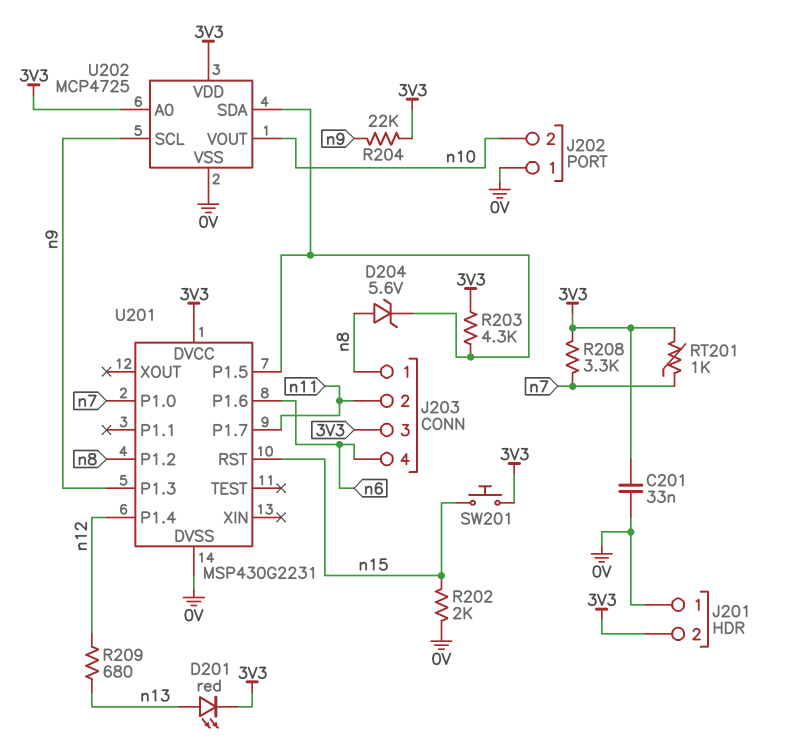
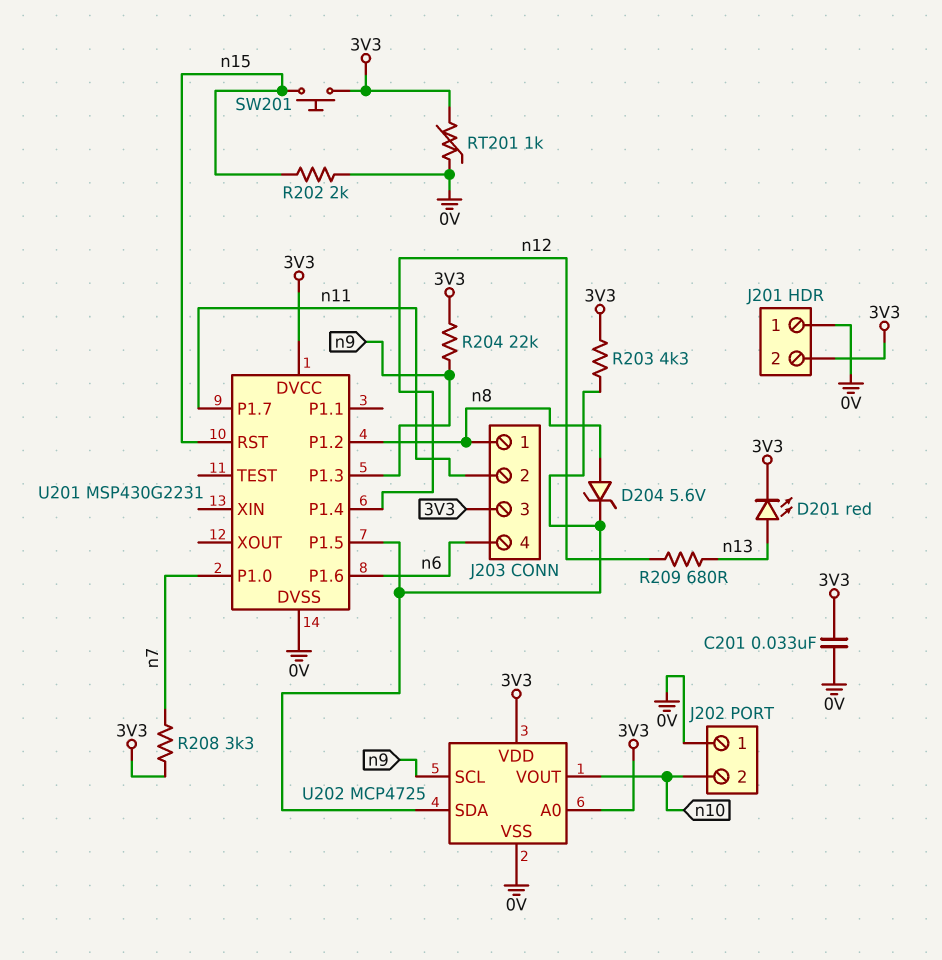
RT201: 1k (3V3, n7) -> 1k (0V, 3V3)

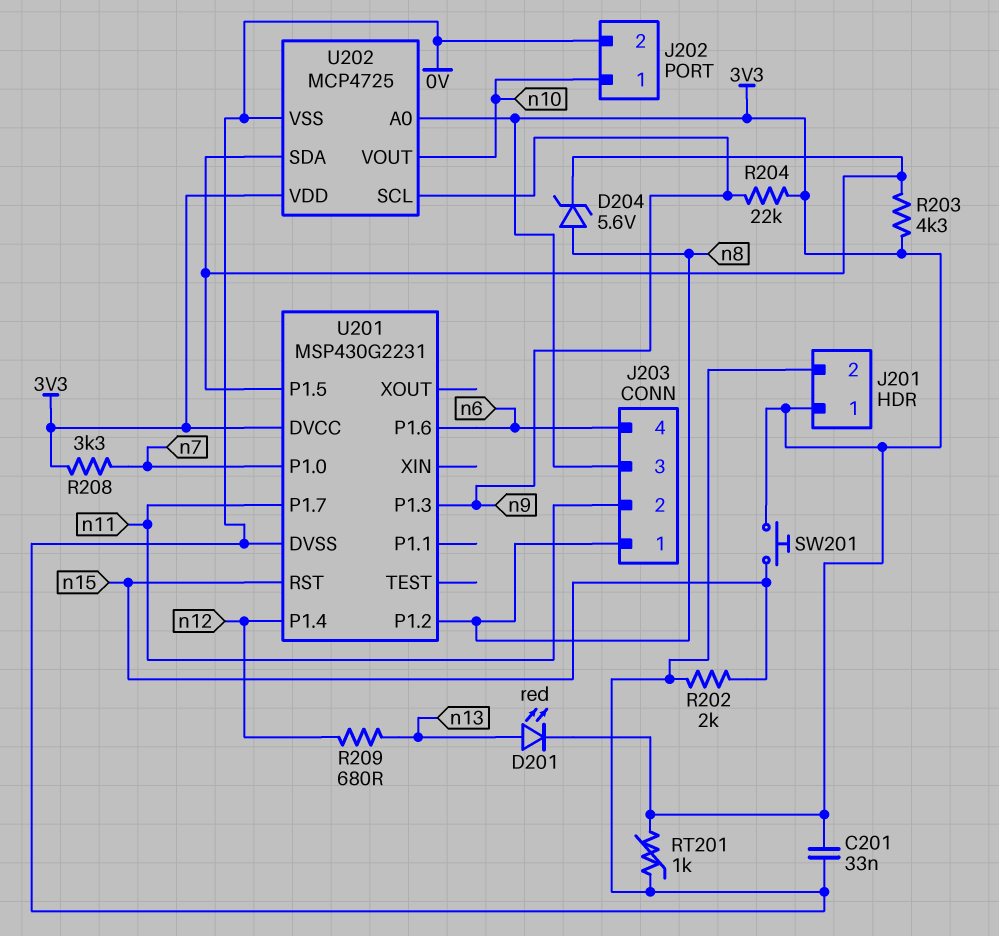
J201 pin 1: 0V -> 3V3
J201 pin 2: 3V3 -> 0V
J202 pin 1: 0V -> n10
J202 pin 2: n10 -> 0V

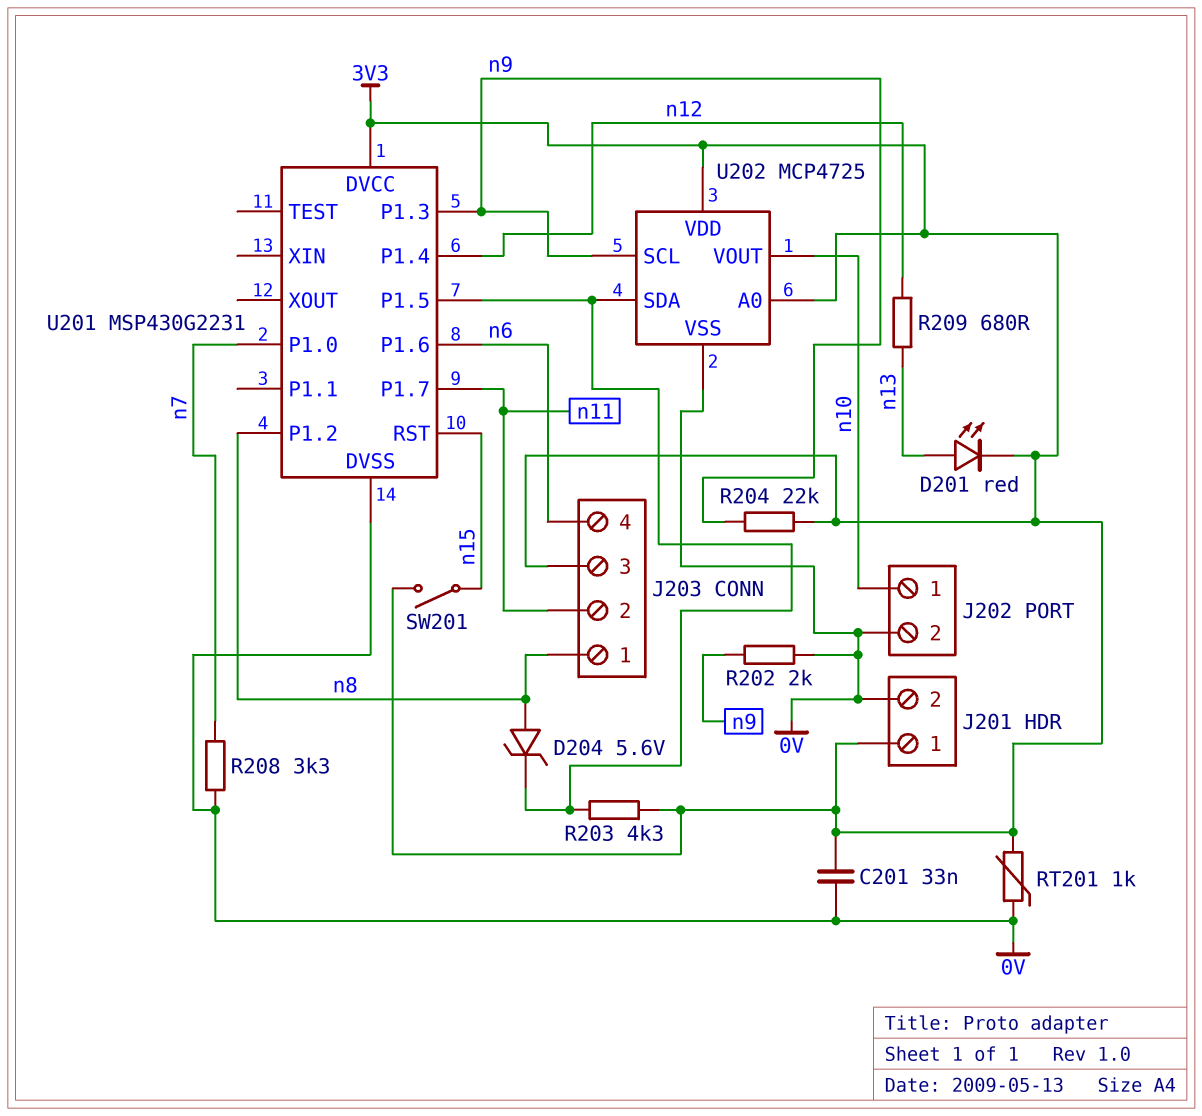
R202: 2k (0V, n15) -> 2k (0V, n9)
R208: 3.3k (3V3, n7) -> 3.3k (0V, n7)
SW201: button (3V3, n15) -> switch (3V3, n15)

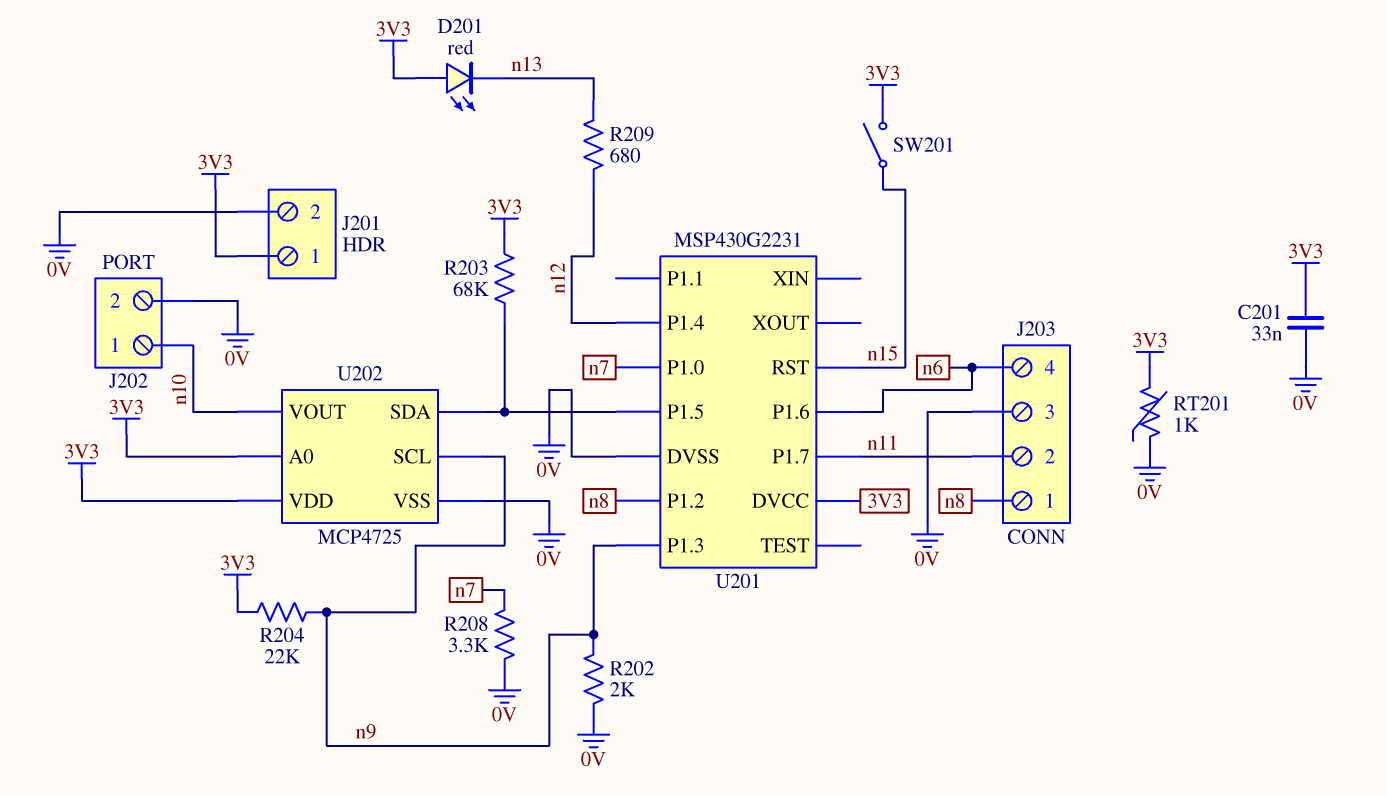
D201: LED red (A n13, K 3V3) -> LED red (A 3V3, K n13)
D204: zener 5.6V (A n8, K U201/P1.5) -> none
J203 pin 3: 3V3 -> 0V
R203: 4.3k (3V3, U201/P1.5) -> 68k (3V3, U201/P1.5)

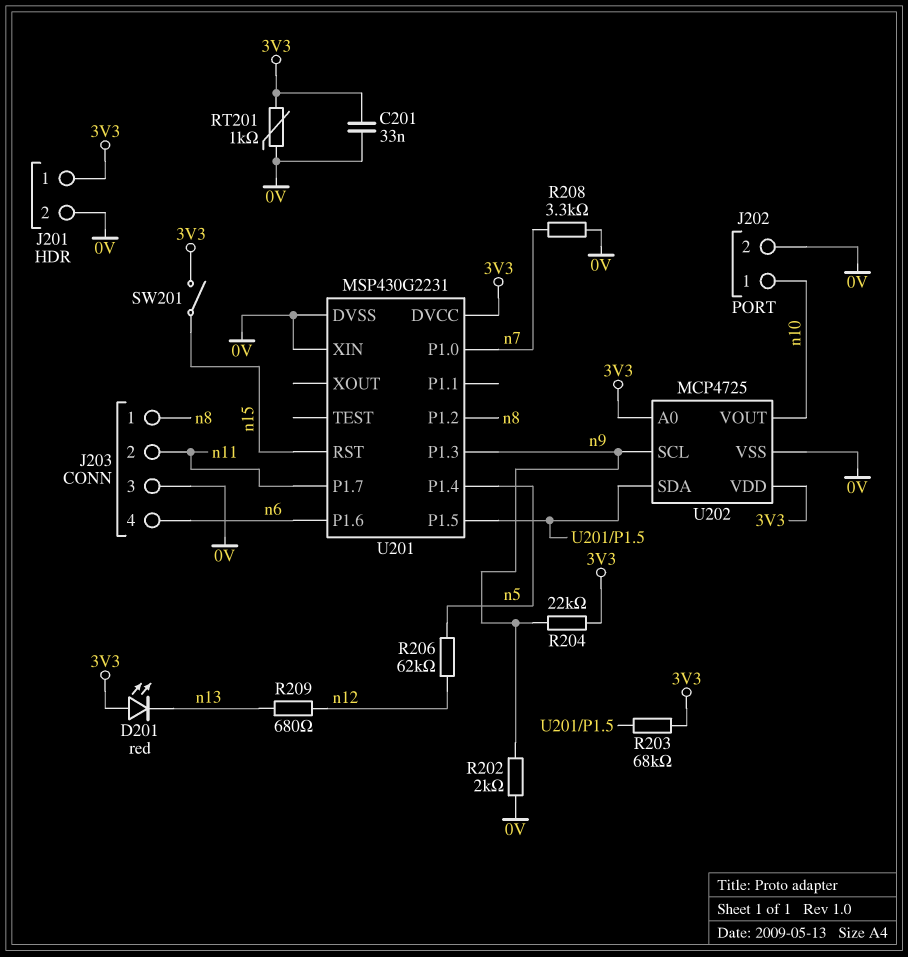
R206: none -> 62k (n5, n12)
U201 pin P1.4: n12 -> n5
U201 pin XIN: none -> 0V

